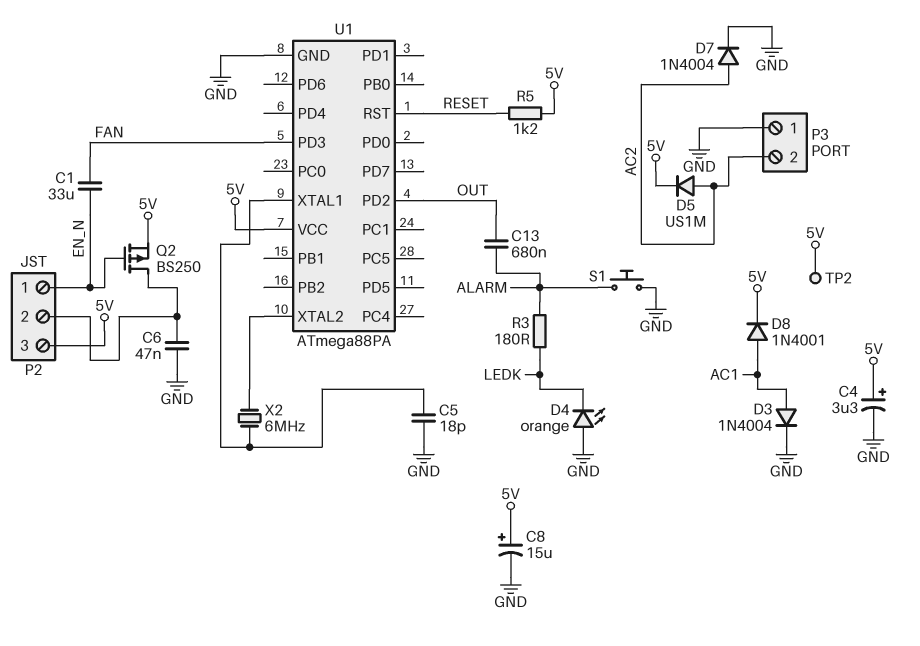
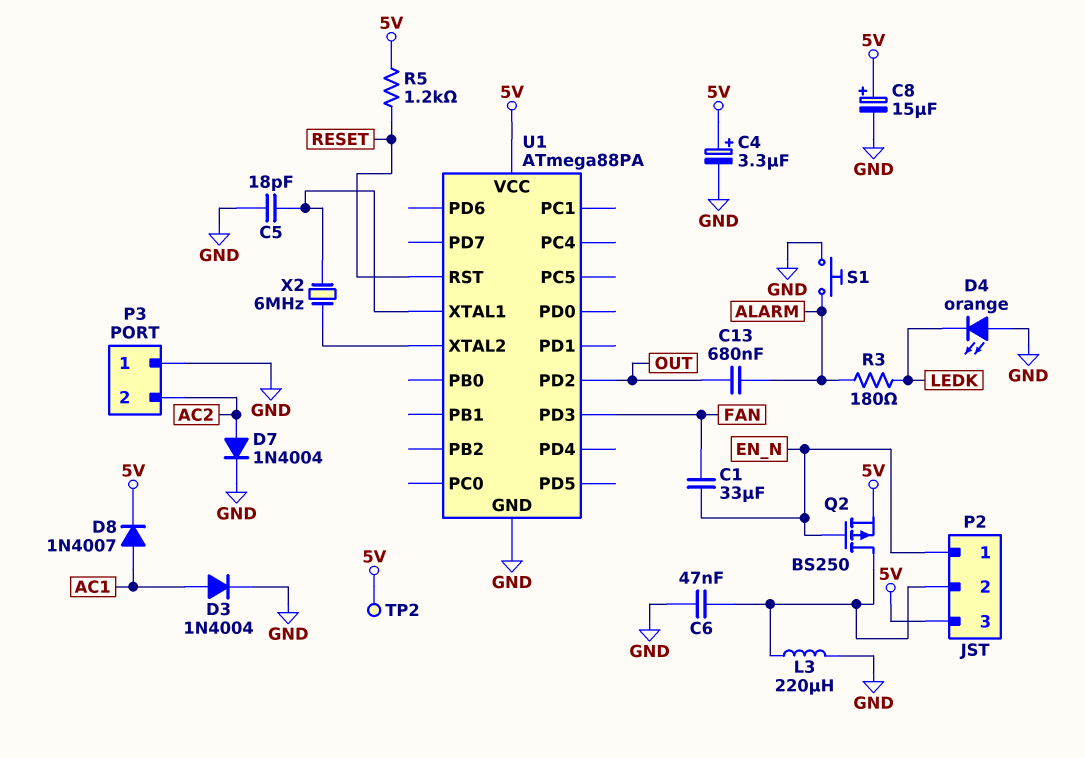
D5: diode US1M (A AC2, K 5V) -> none
D8: diode 1N4001 (A AC1, K 5V) -> diode 1N4007 (A AC1, K 5V)
L3: none -> 220uH (GND, P2/2)

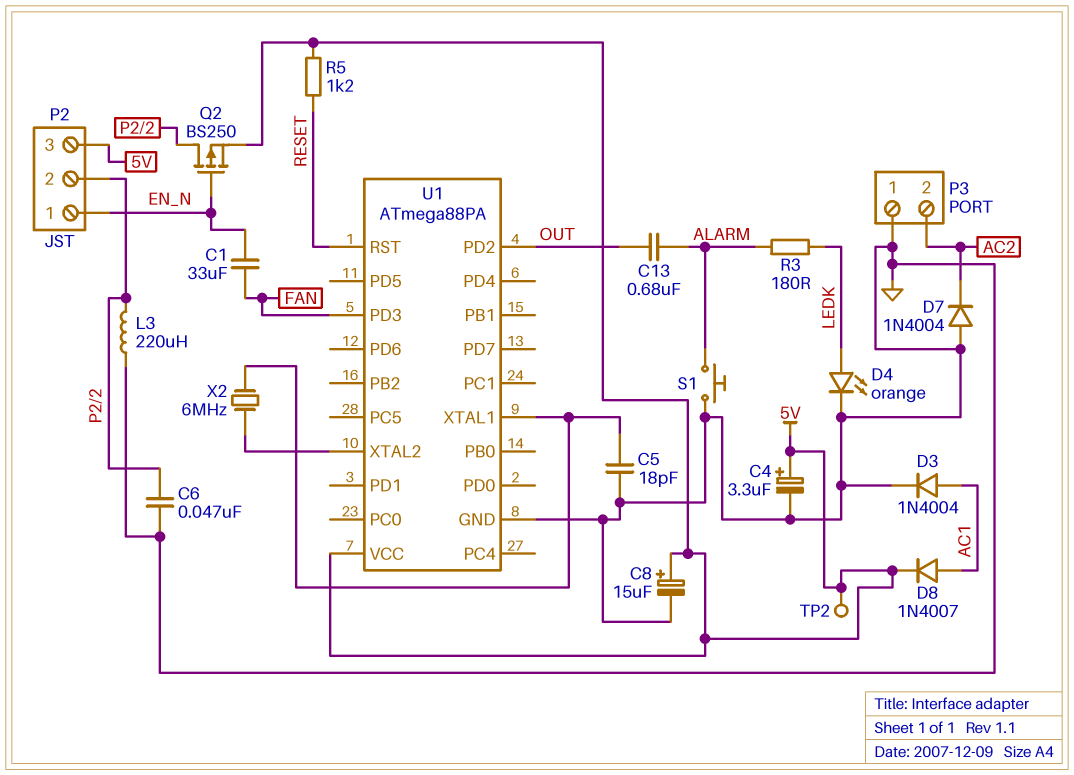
D4: LED orange (A GND, K LEDK) -> LED orange (A LEDK, K GND)
D7: diode 1N4004 (A AC2, K GND) -> diode 1N4004 (A GND, K AC2)

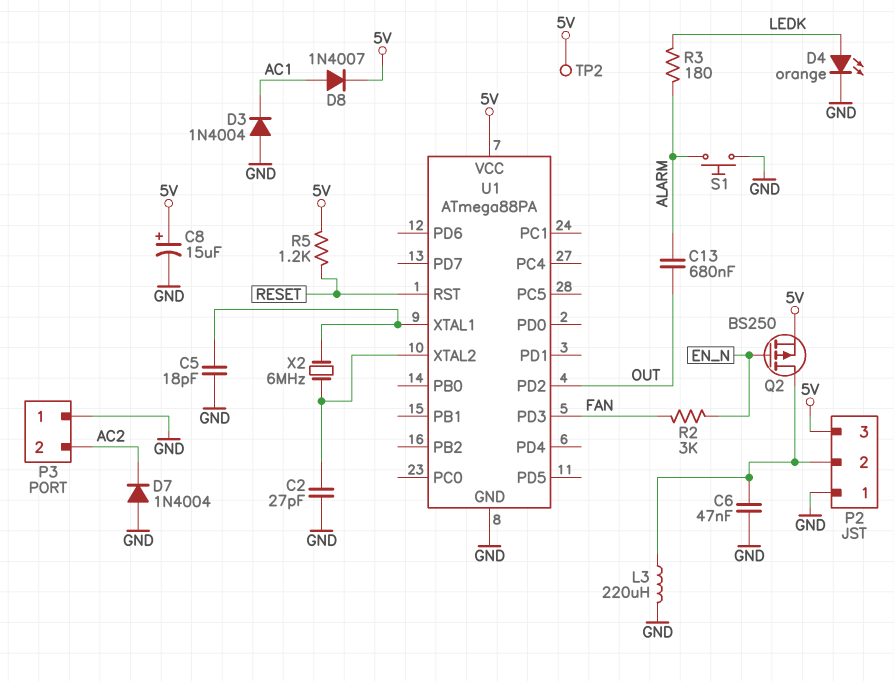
C1: 33uF (EN_N, FAN) -> none
C2: none -> 27pF (GND, U1/XTAL2)
C4: 3.3uF (plus 5V, minus GND) -> none
D3: diode 1N4004 (A AC1, K GND) -> diode 1N4004 (A GND, K AC1)
P2 pin 1: EN_N -> GND
R2: none -> 3k (EN_N, FAN)

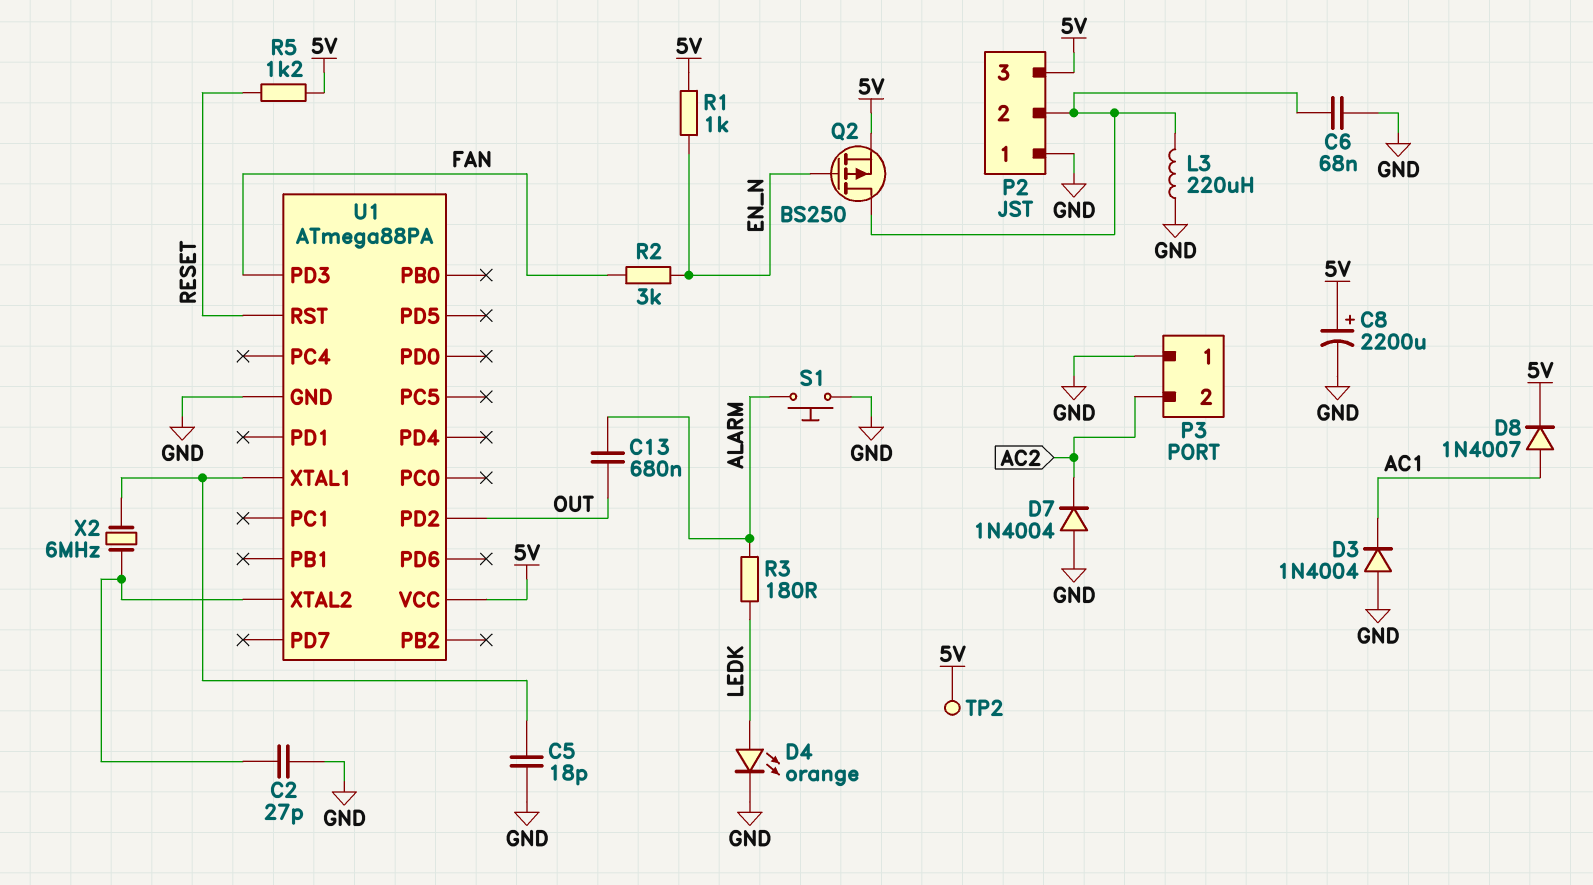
C6: 47nF (GND, P2/2) -> 68nF (GND, P2/2)
C8: 15uF (plus 5V, minus GND) -> 2200uF (plus 5V, minus GND)
R1: none -> 1k (5V, EN_N)

